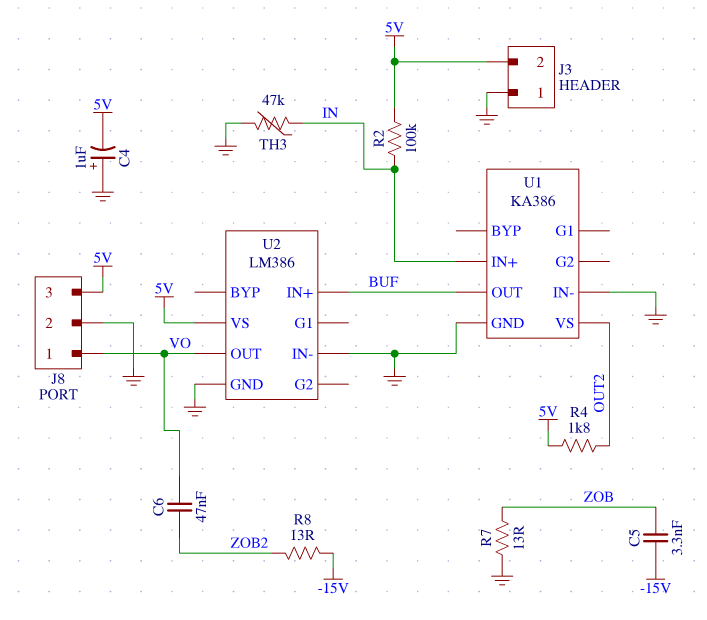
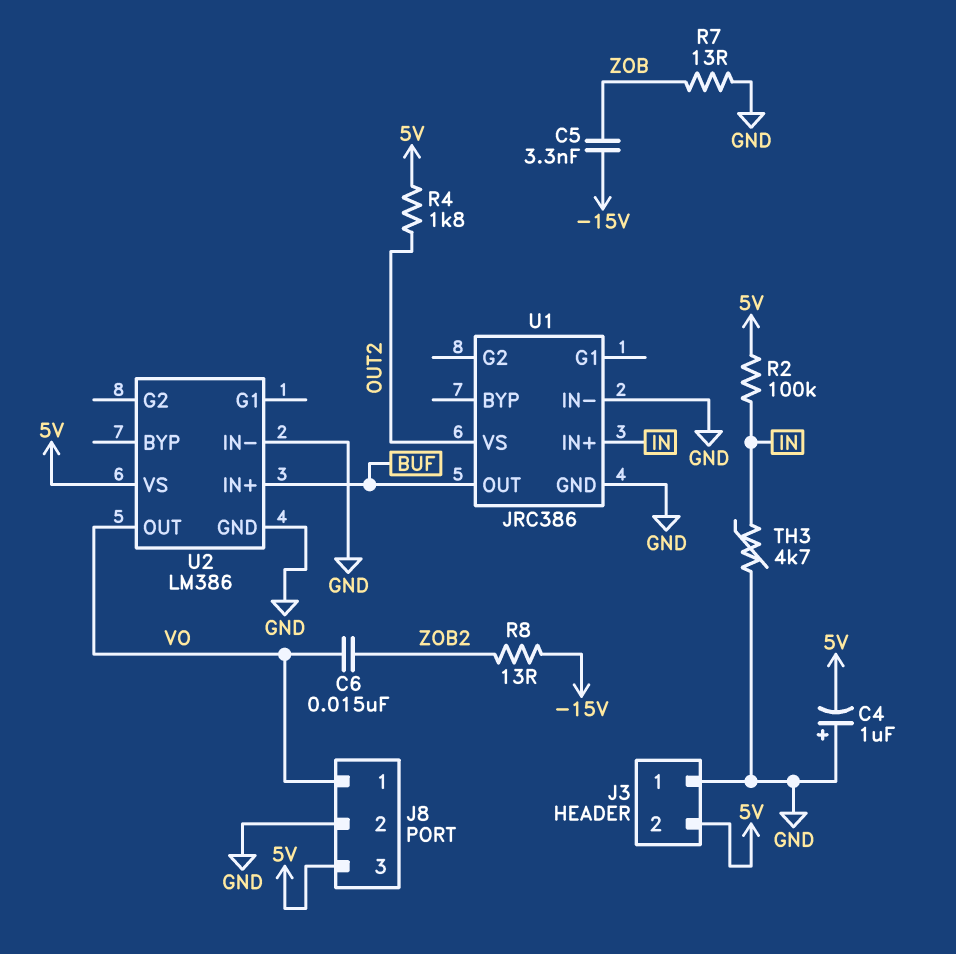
C6: 47nF (VO, ZOB2) -> 15nF (VO, ZOB2)
TH3: 47k (GND, IN) -> 4.7k (GND, IN)
U1: KA386 -> JRC386

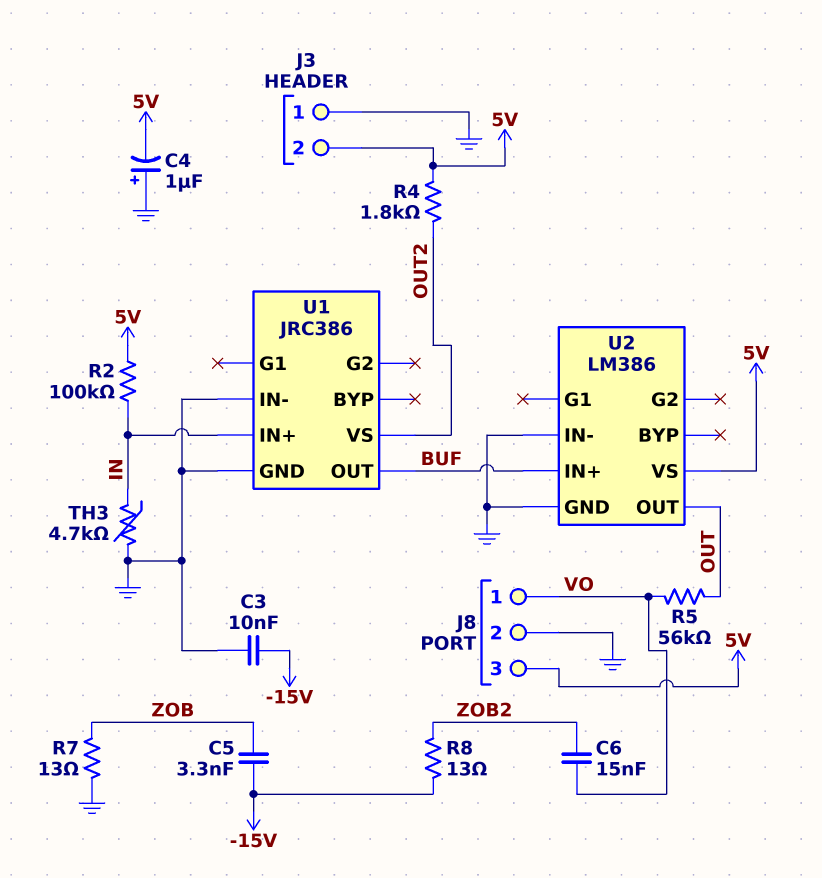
C3: none -> 10nF (-15V, GND)
R5: none -> 56k (OUT, VO)
U2 pin OUT: VO -> OUT

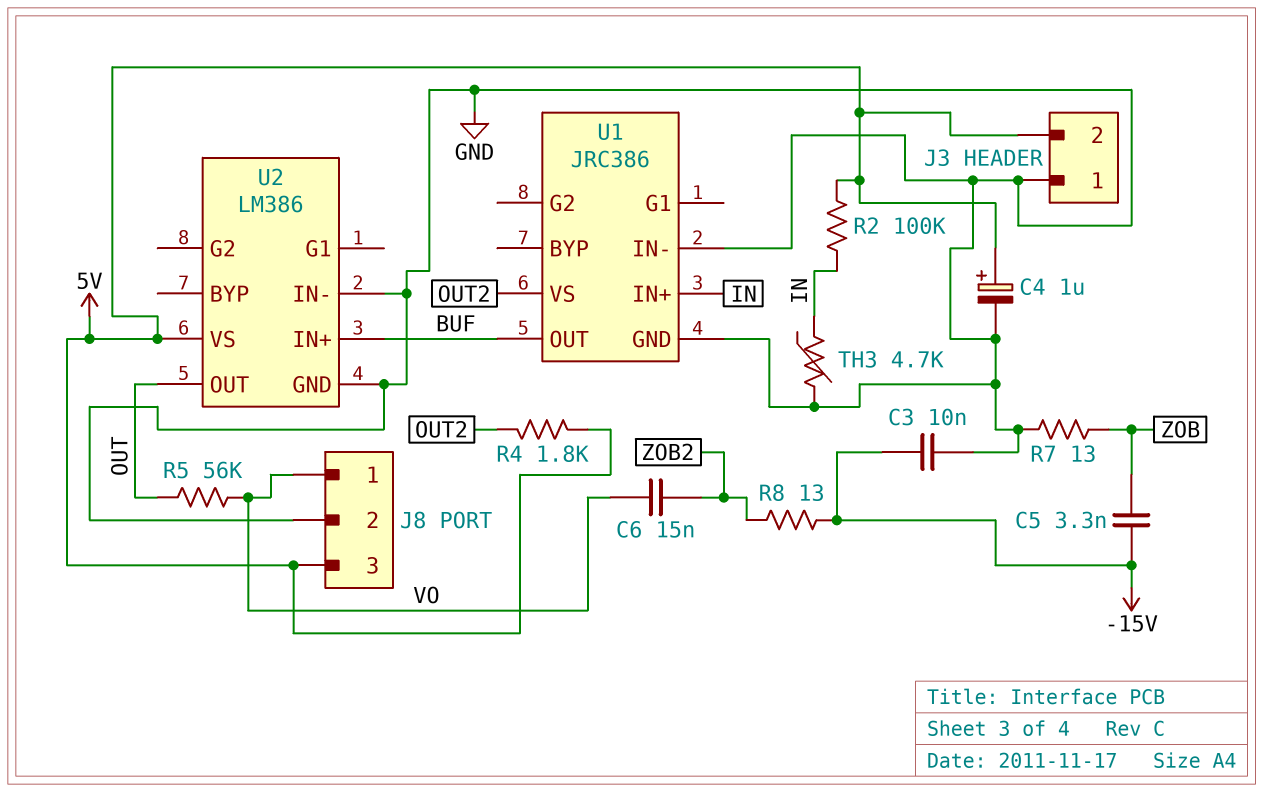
C4: 1uF (plus GND, minus 5V) -> 1uF (plus 5V, minus GND)

